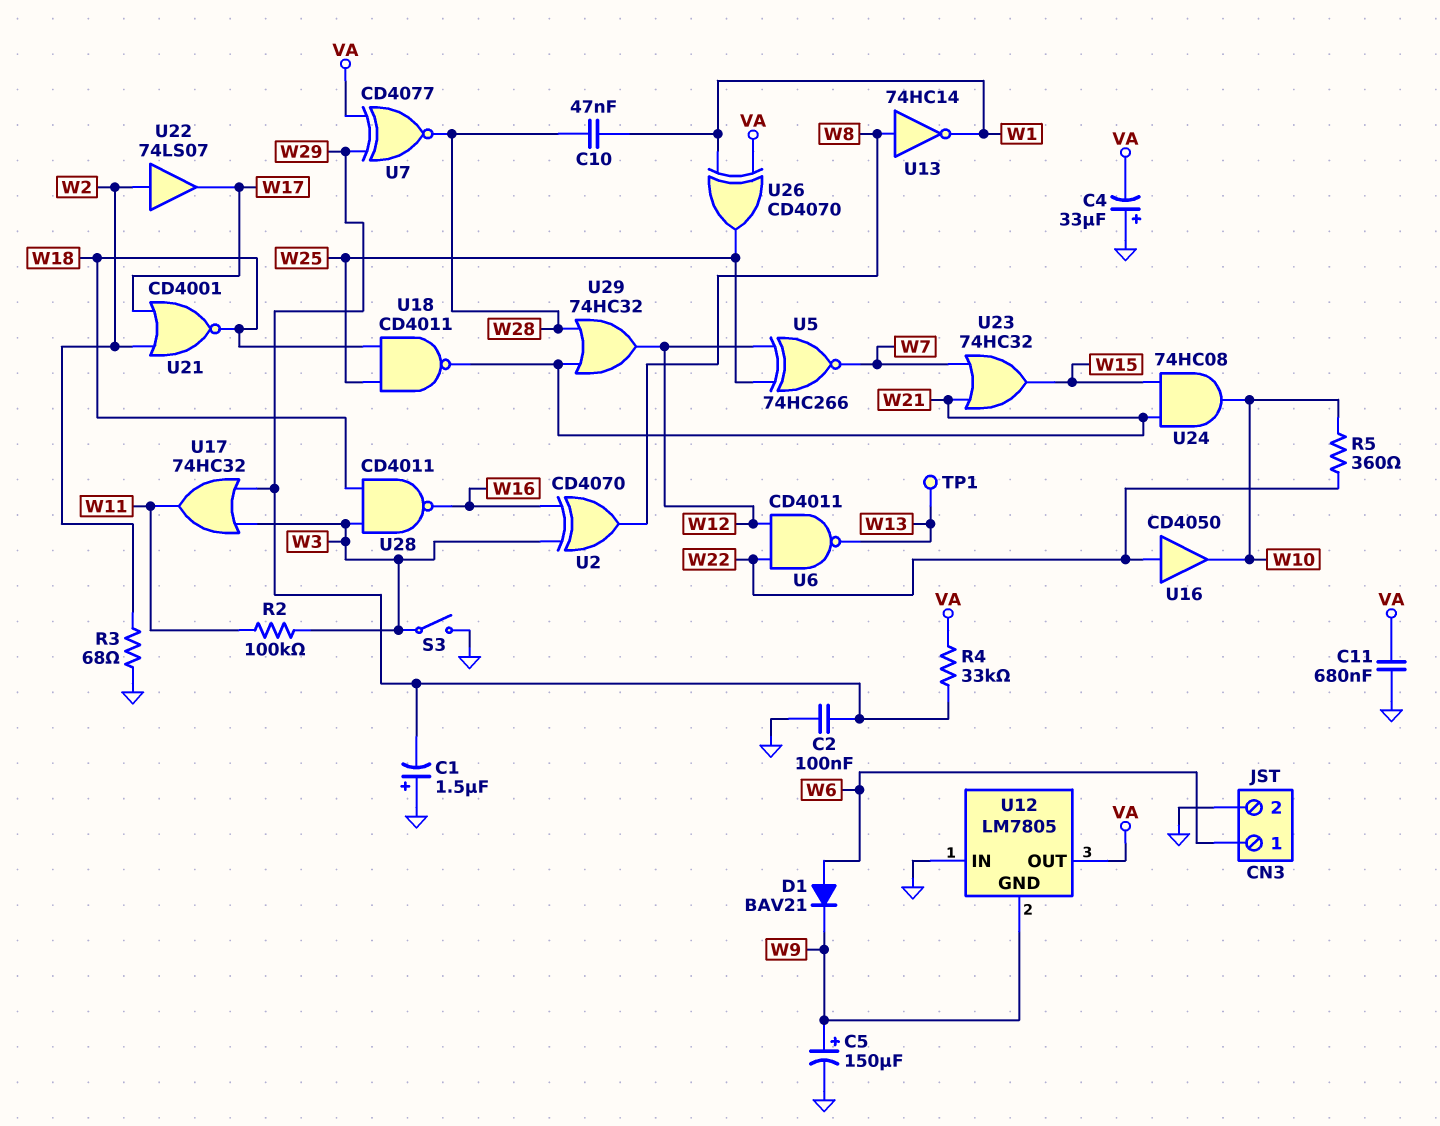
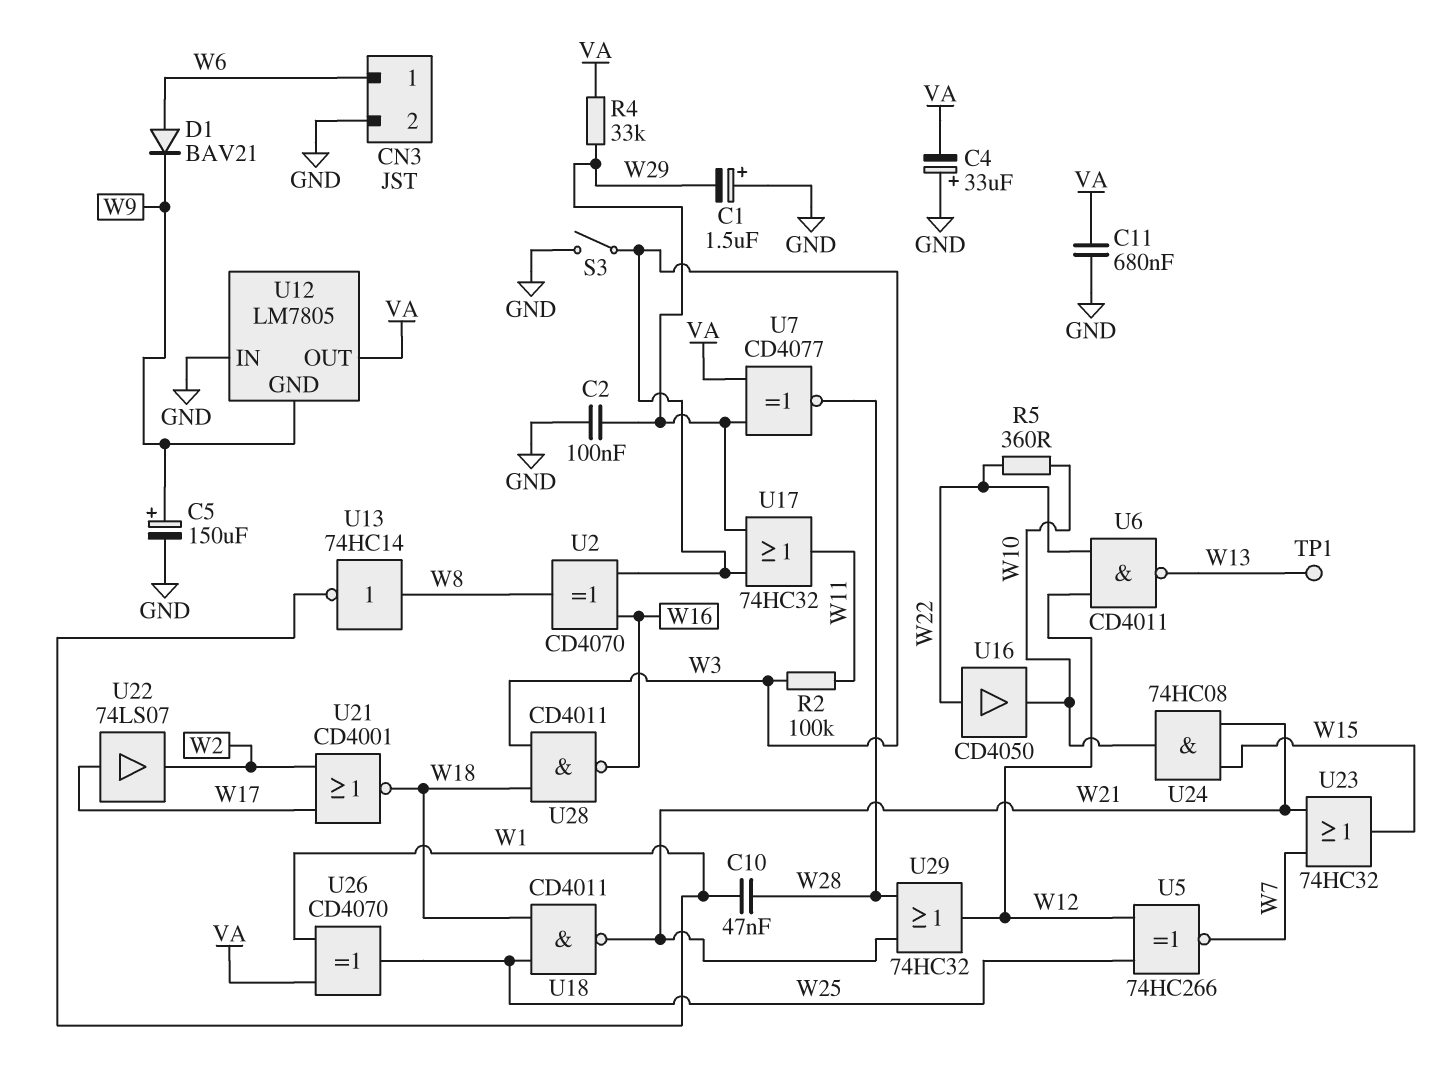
R3: 68 (GND, W2) -> none
U22: buffer 74LS07 (in W2, out W17) -> buffer 74LS07 (in W17, out W2)

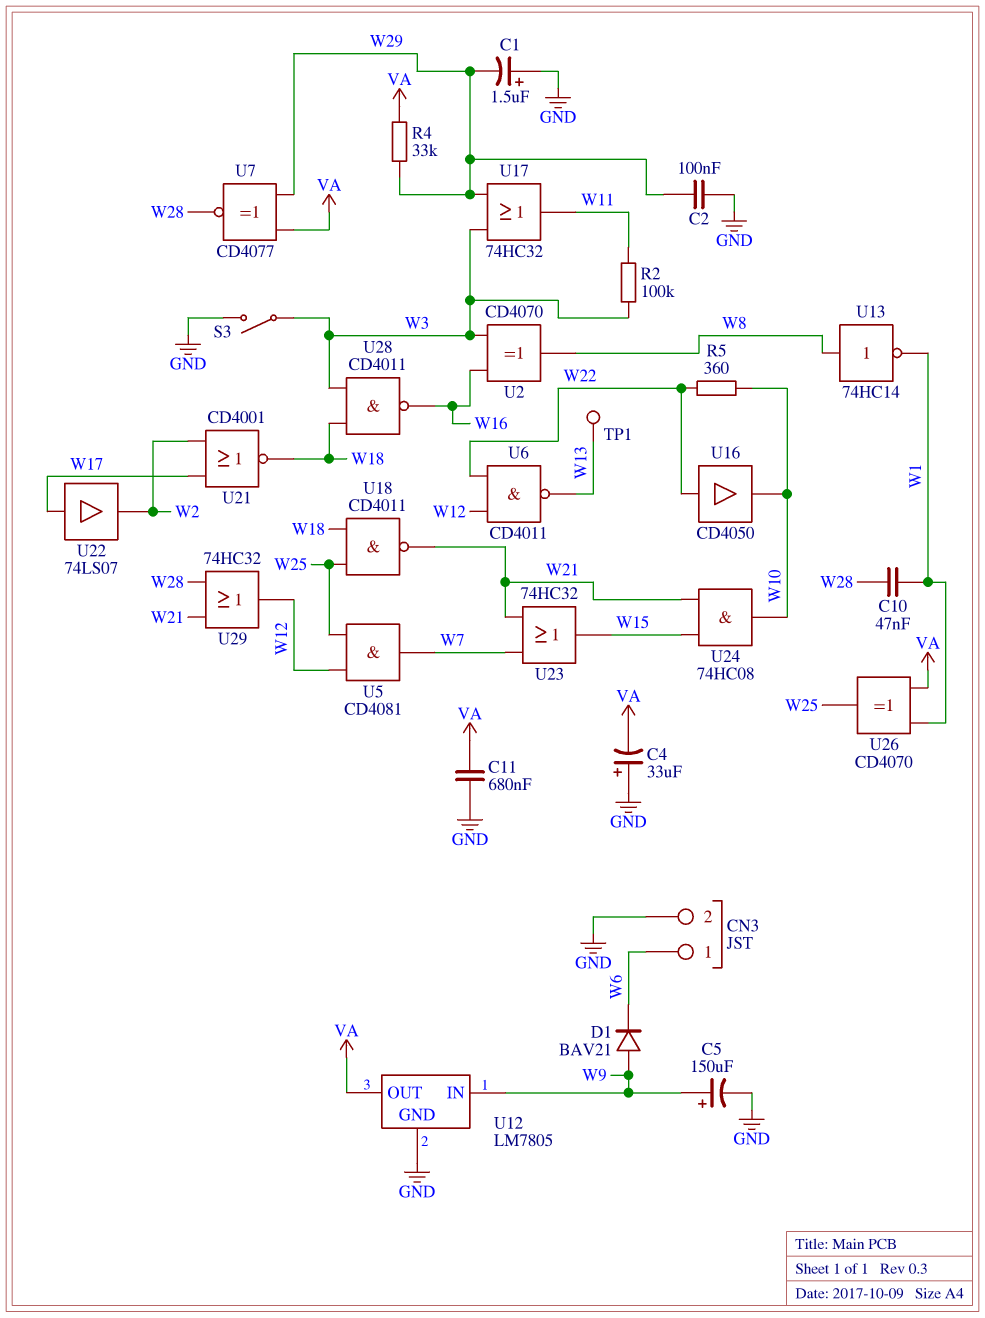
D1: diode BAV21 (A W6, K W9) -> diode BAV21 (A W9, K W6)
U5: XNOR 74HC266 (in W12, in W25, out W7) -> AND CD4081 (in W12, in W25, out W7)
U12 pin GND: W9 -> GND
U12 pin IN: GND -> W9

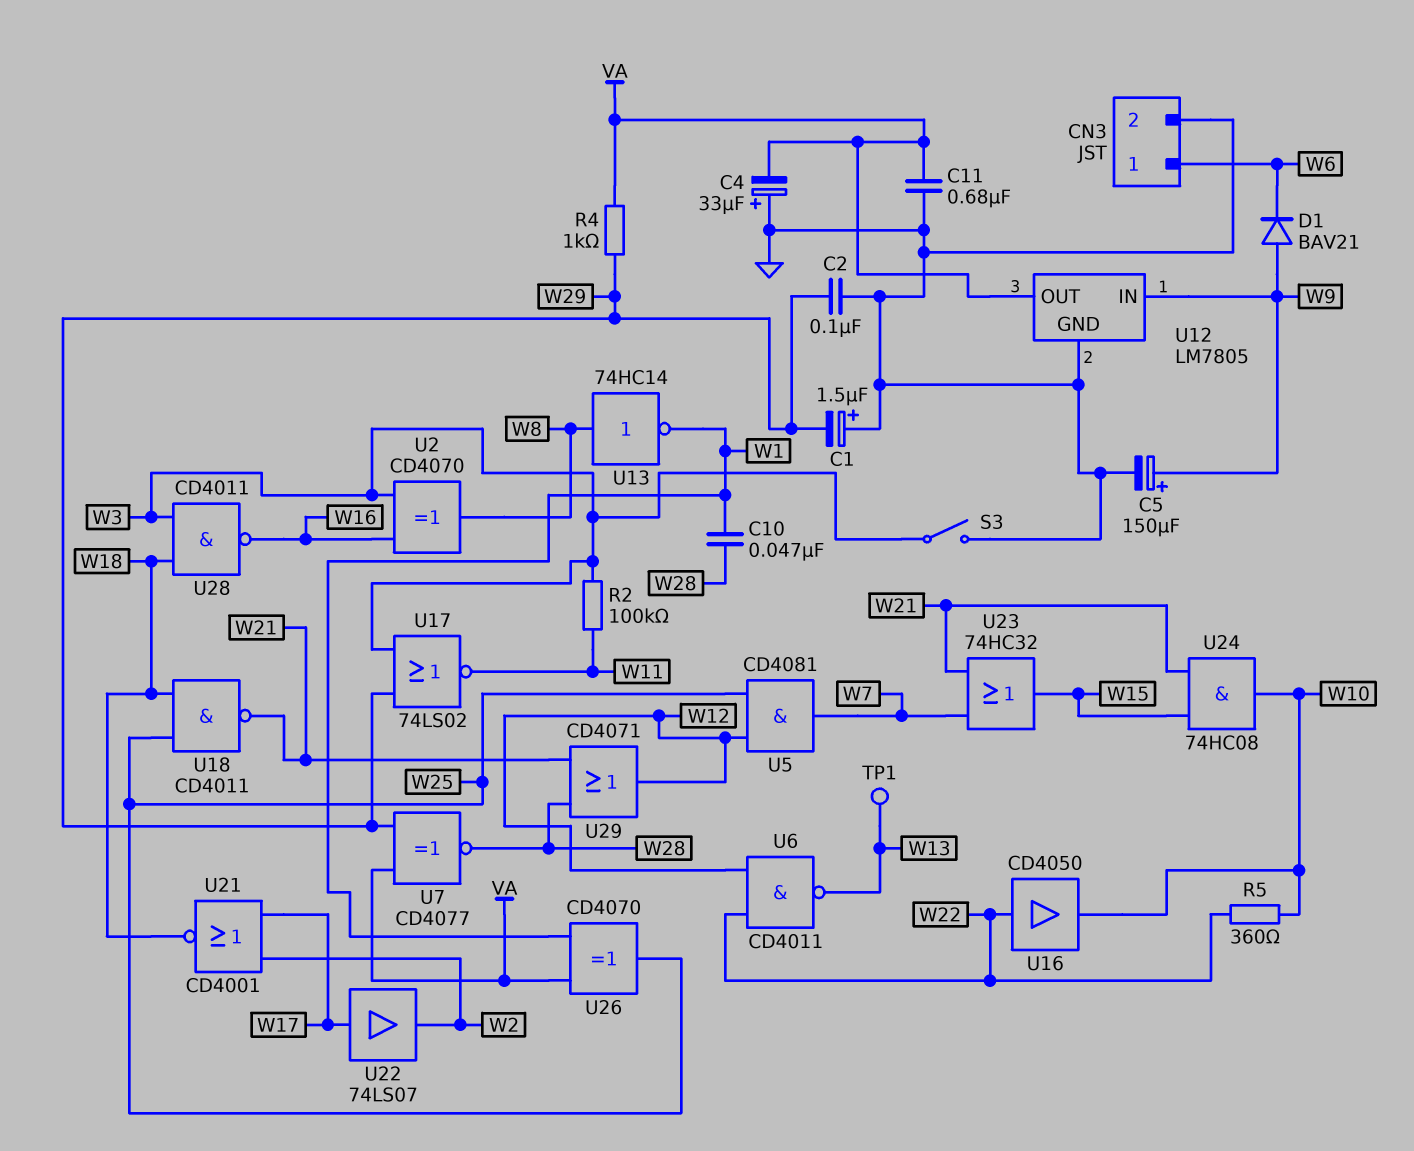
R4: 33k (VA, W29) -> 1k (VA, W29)
U17: OR 74HC32 (in W3, in W29, out W11) -> NOR 74LS02 (in W3, in W29, out W11)
U29: OR 74HC32 (in W21, in W28, out W12) -> OR CD4071 (in W21, in W28, out W12)

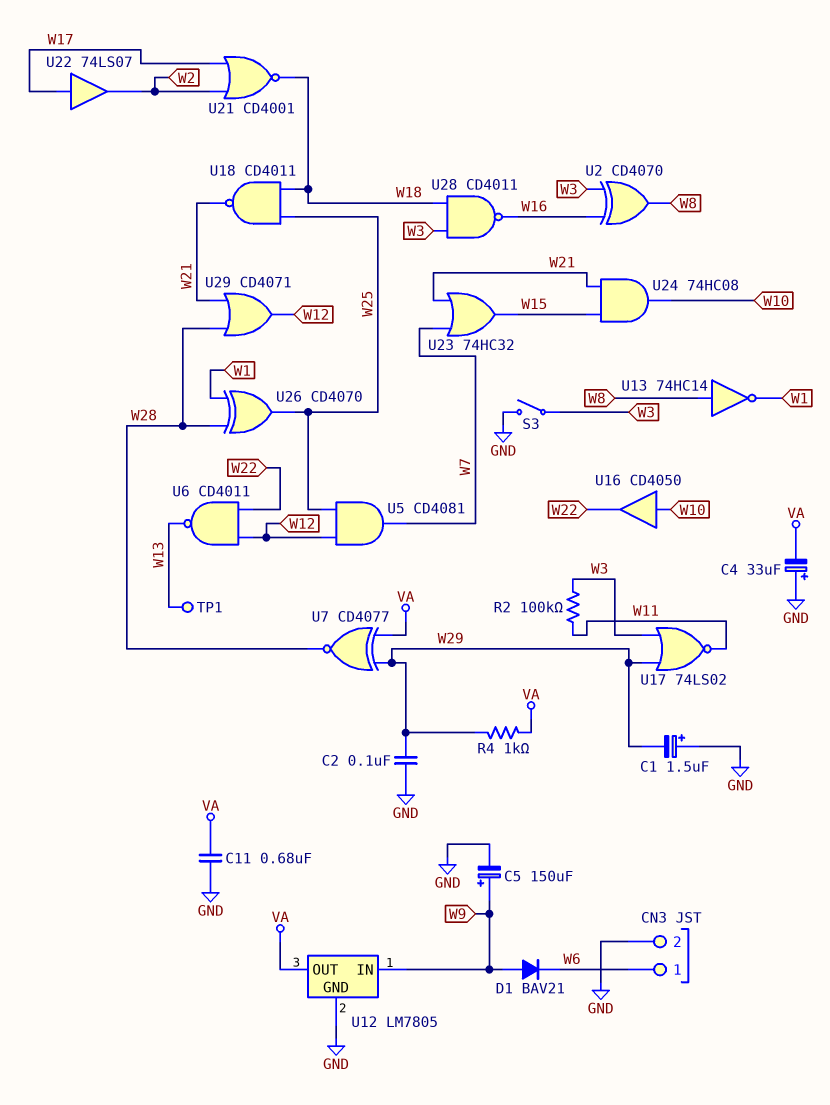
C10: 47nF (W1, W28) -> none
R5: 360 (W10, W22) -> none
U16: buffer CD4050 (in W22, out W10) -> buffer CD4050 (in W10, out W22)
U26: XOR CD4070 (in VA, in W1, out W25) -> XOR CD4070 (in W1, in W28, out W25)

